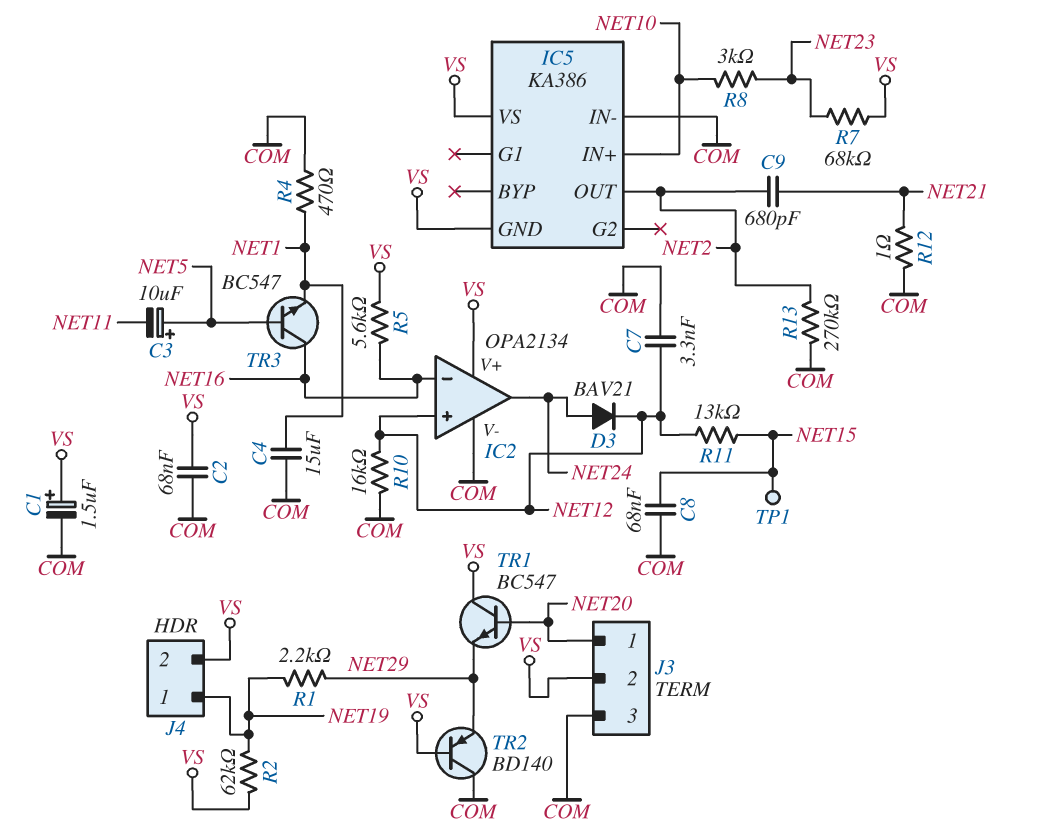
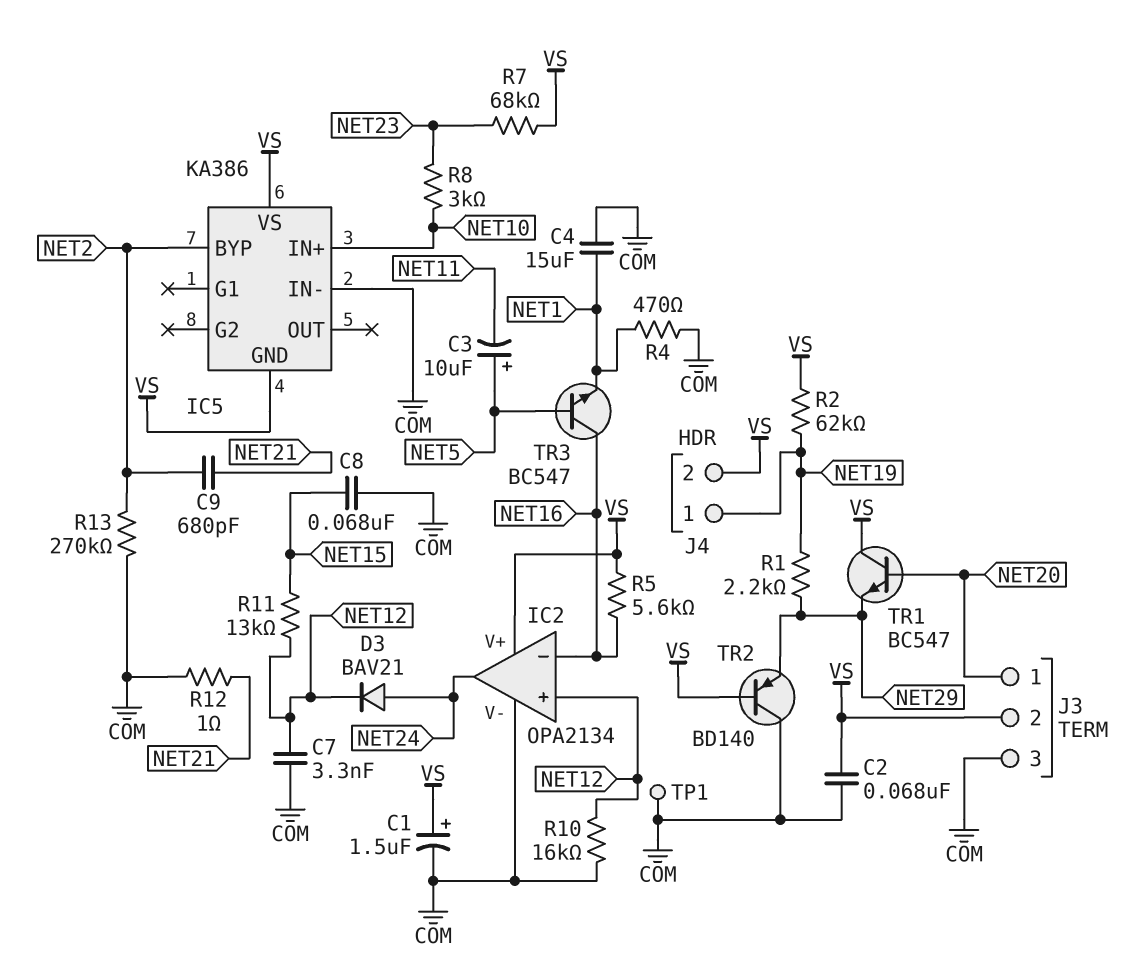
IC5 pin BYP: none -> NET2
IC5 pin OUT: NET2 -> none
TP1: test point (NET15) -> test point (COM)

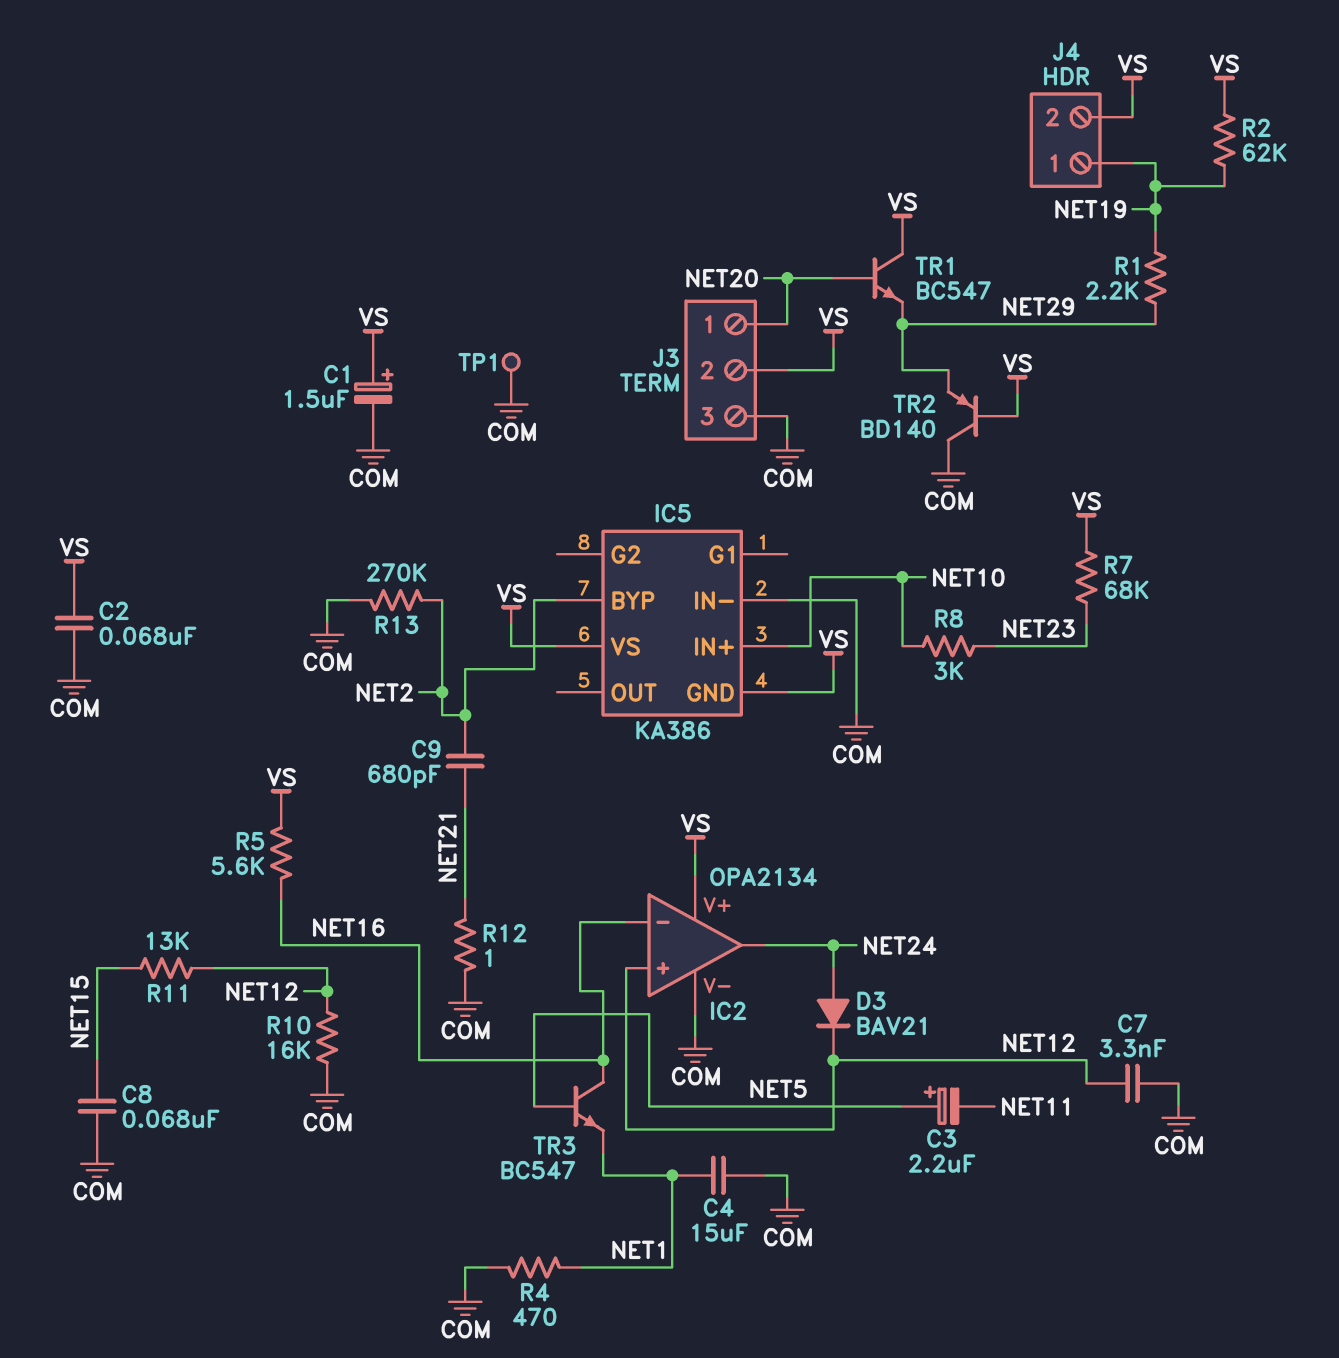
C3: 10uF (plus NET5, minus NET11) -> 2.2uF (plus NET5, minus NET11)

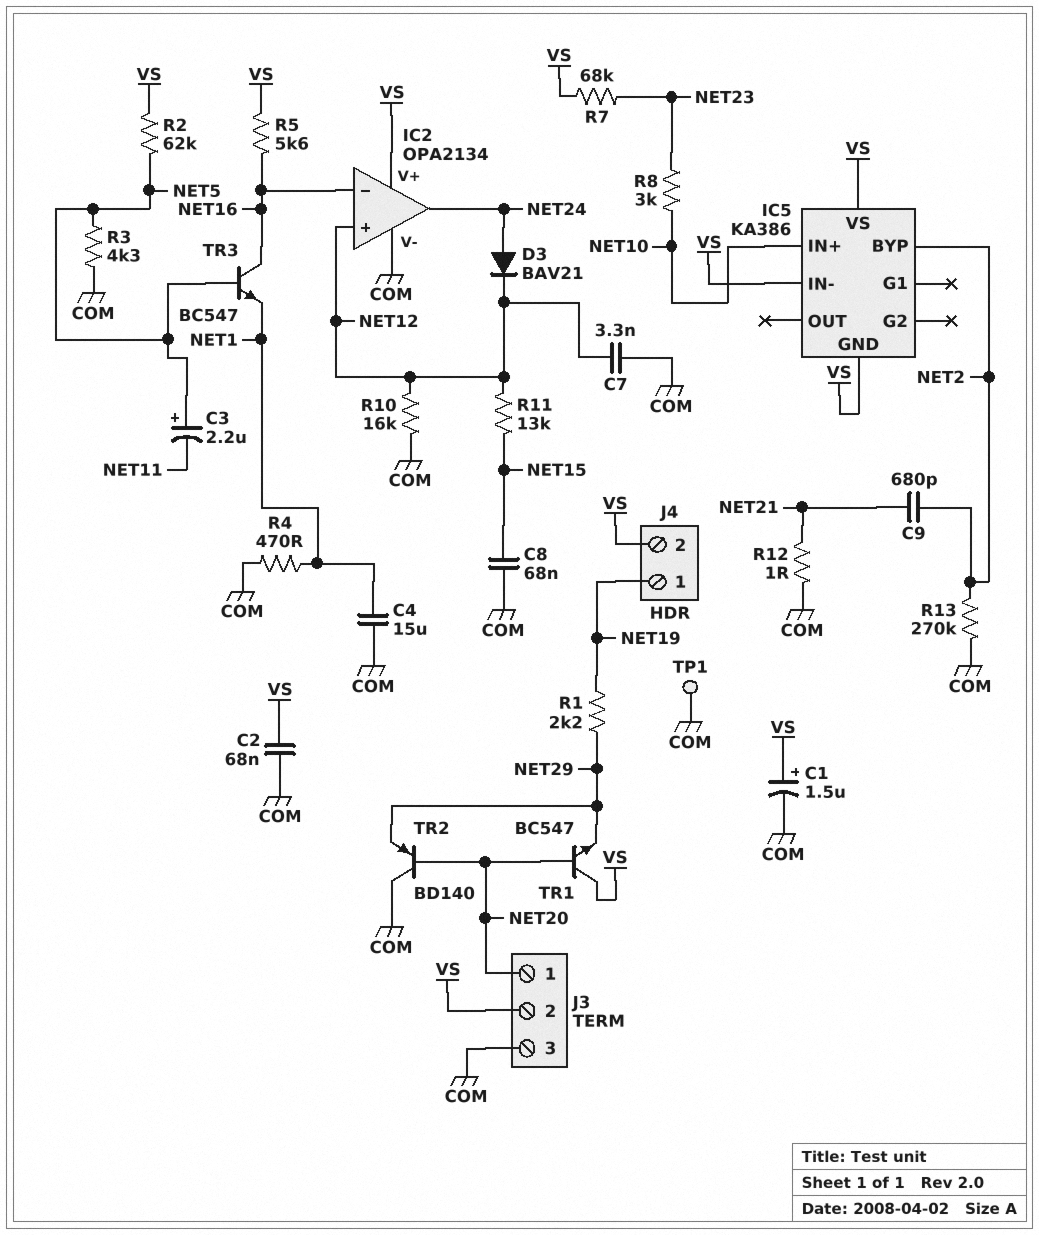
IC5 pin IN-: COM -> VS
R2: 62k (NET19, VS) -> 62k (NET5, VS)
R3: none -> 4.3k (COM, NET5)
TR2: PNP BD140 (B VS, C COM, E NET29) -> PNP BD140 (B NET20, C COM, E NET29)

